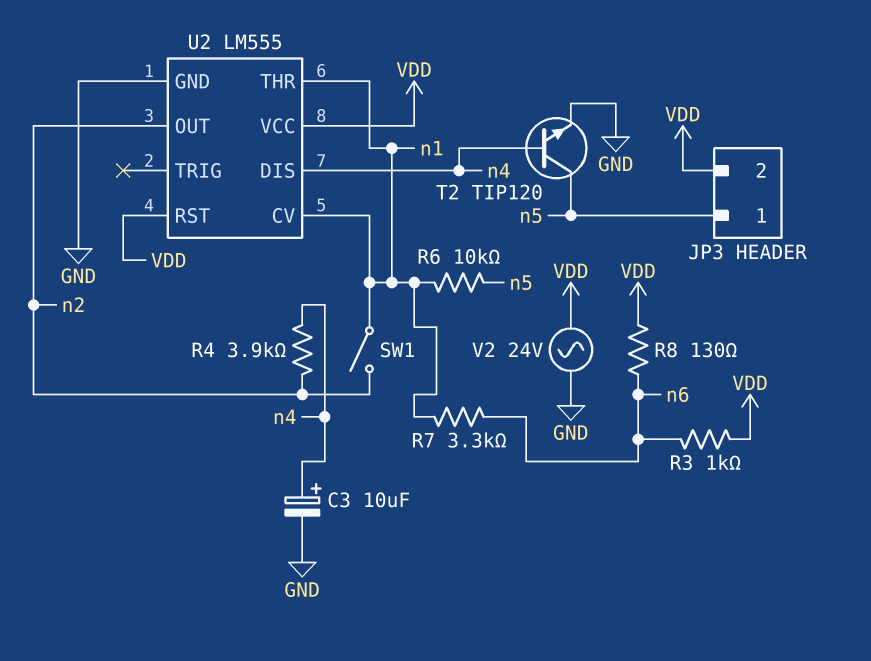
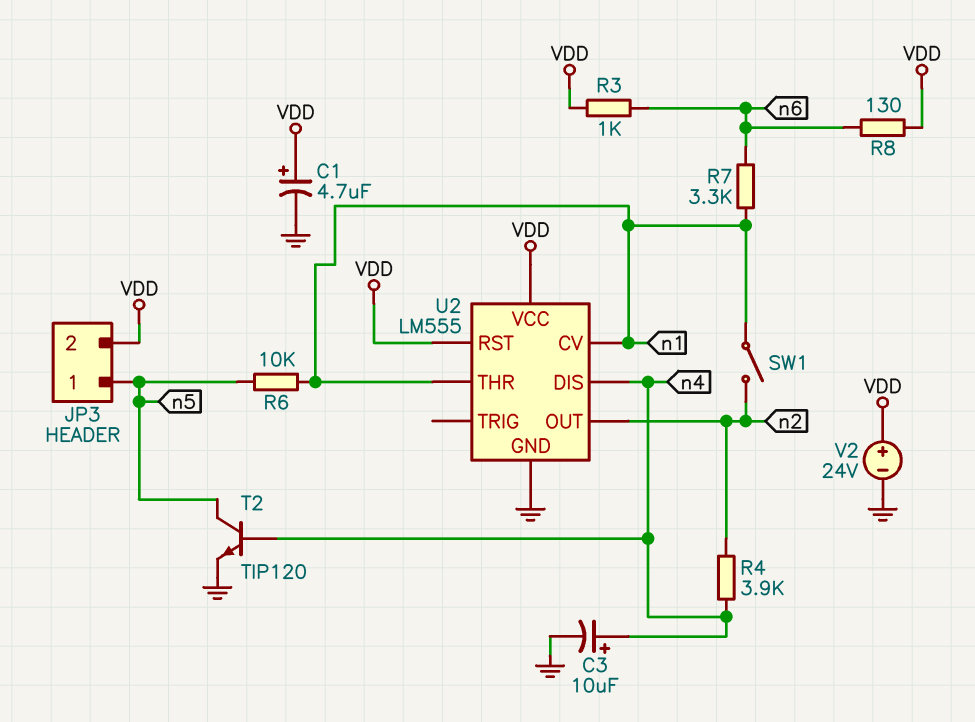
C1: none -> 4.7uF (plus VDD, minus GND)
V2: AC 24V (GND, VDD) -> 24V (plus VDD, minus GND)

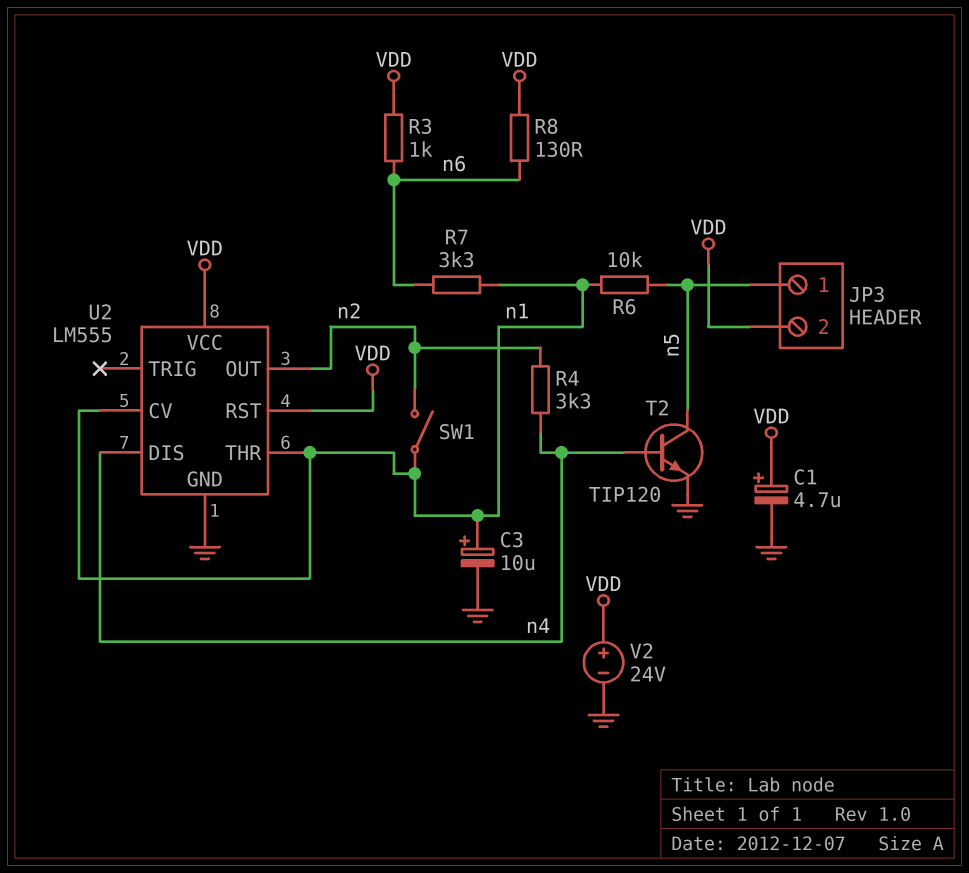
C3: 10uF (plus n4, minus GND) -> 10uF (plus n1, minus GND)
R4: 3.9k (n2, n4) -> 3.3k (n2, n4)

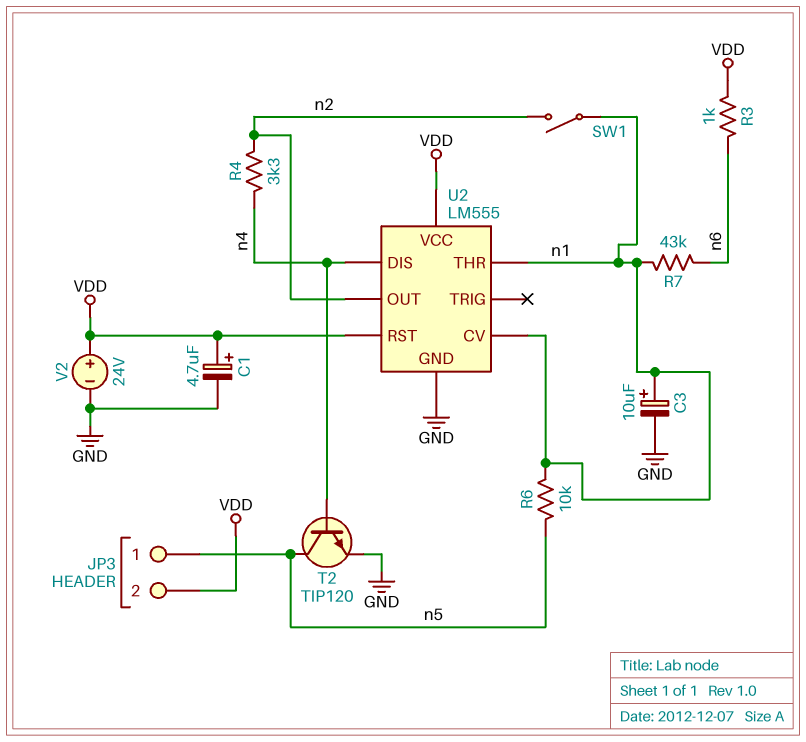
R7: 3.3k (n1, n6) -> 43k (n1, n6)
R8: 130 (VDD, n6) -> none

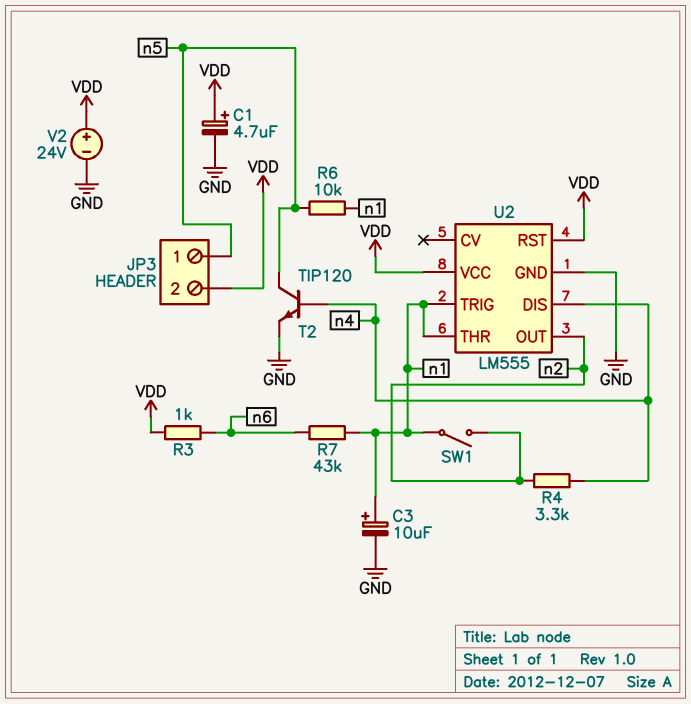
U2 pin CV: n1 -> none
U2 pin TRIG: none -> n1

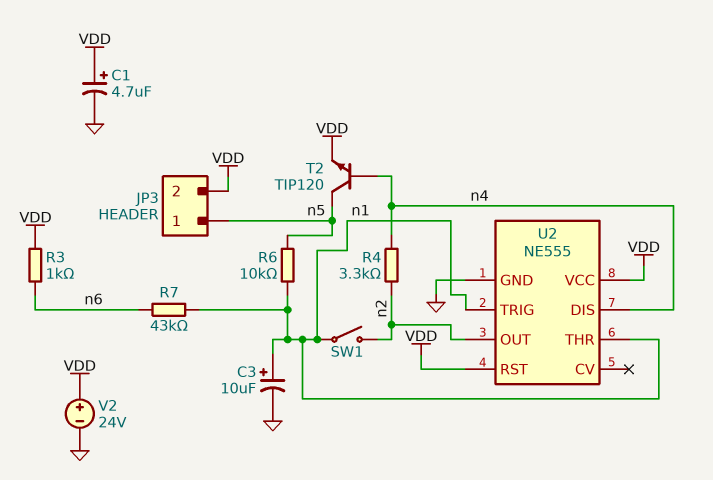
T2: NPN TIP120 (B n4, C n5, E GND) -> NPN TIP120 (B n4, C n5, E VDD)
U2: LM555 -> NE555

